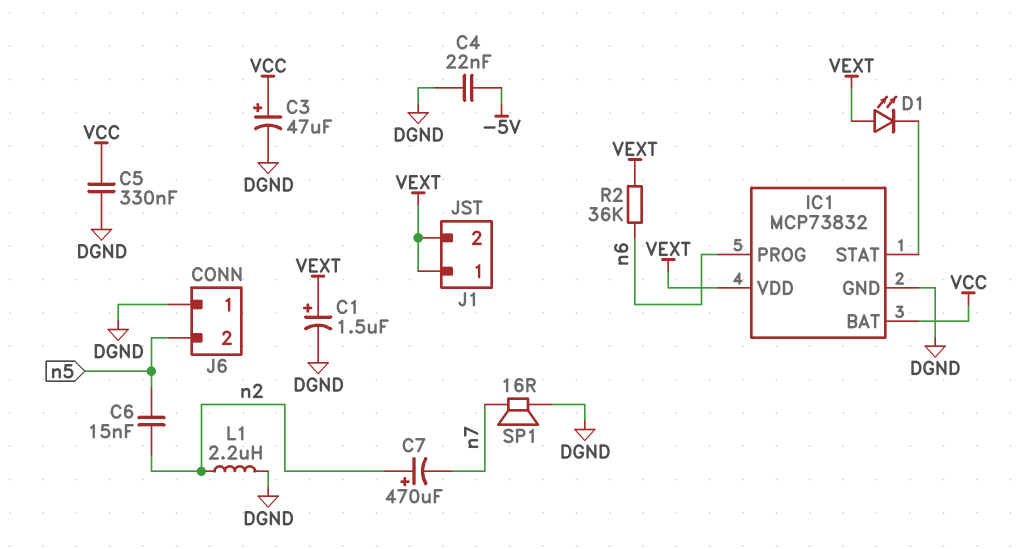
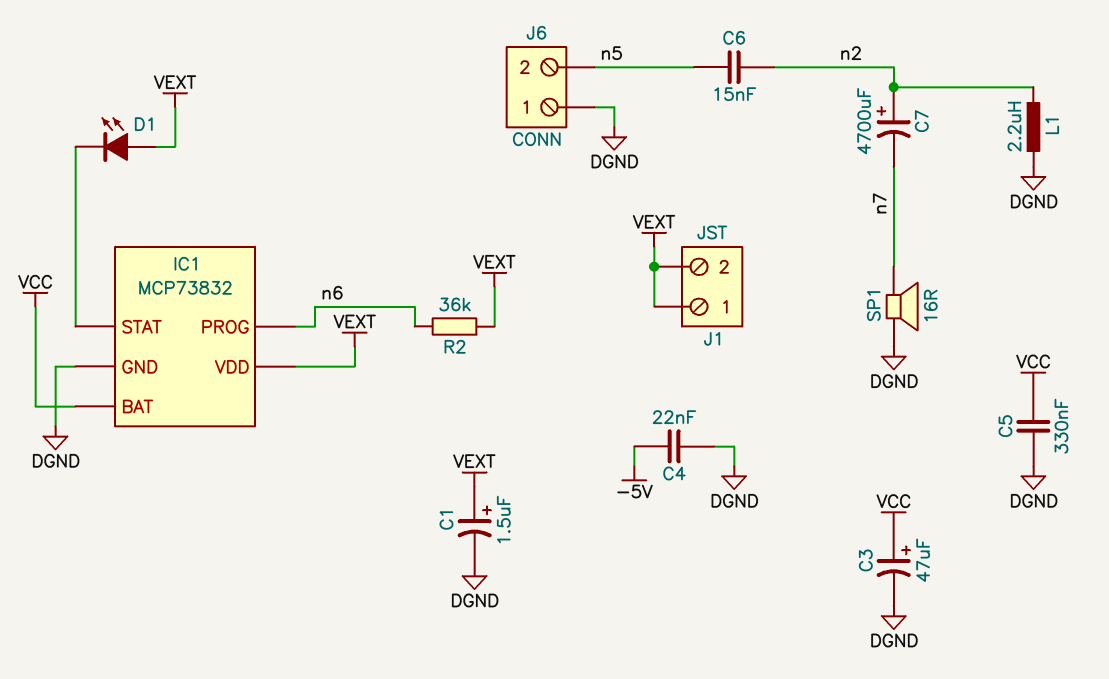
C7: 470uF (plus n2, minus n7) -> 4700uF (plus n2, minus n7)

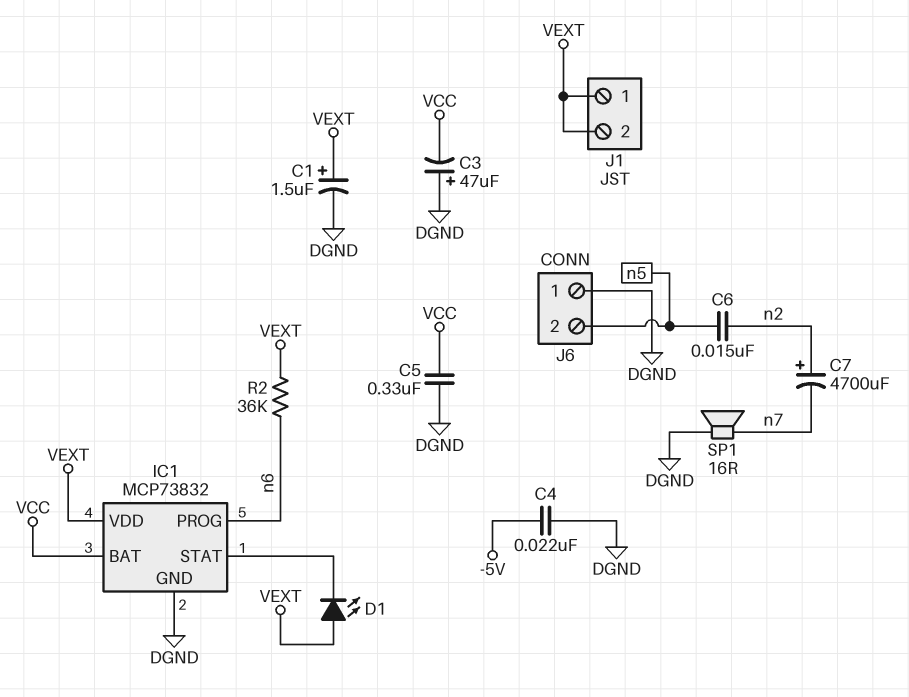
C3: 47uF (plus VCC, minus DGND) -> 47uF (plus DGND, minus VCC)
L1: 2.2uH (DGND, n2) -> none

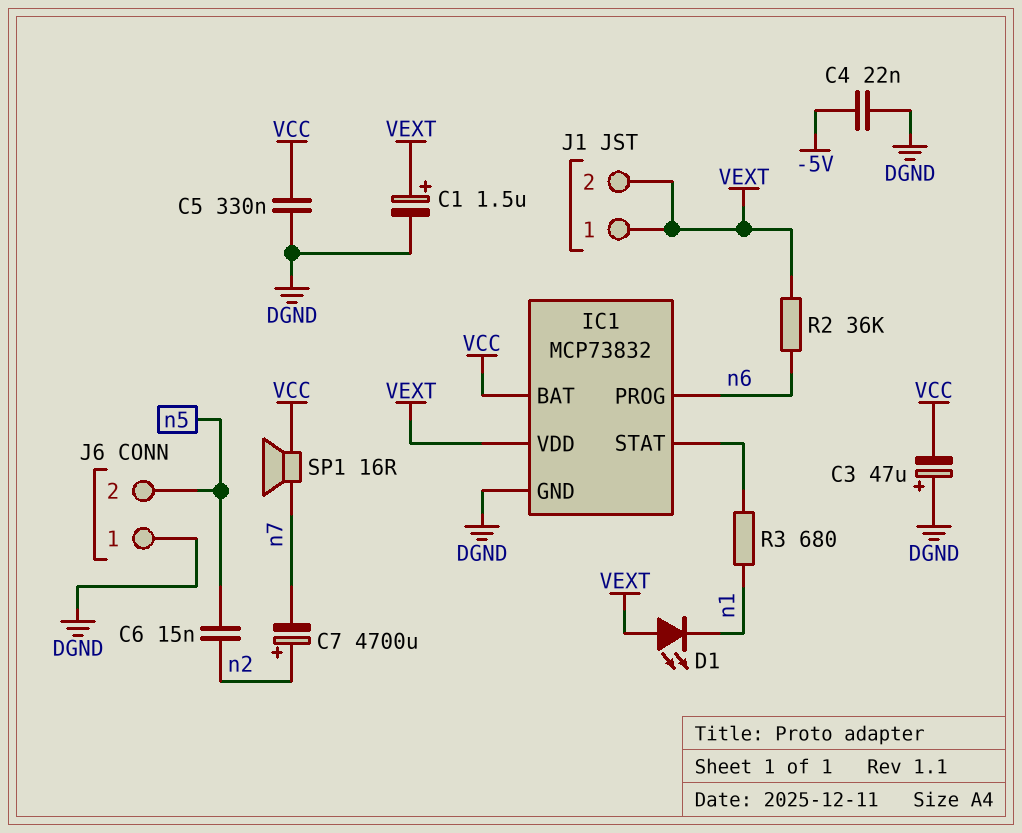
D1: LED (A VEXT, K IC1/STAT) -> LED (A VEXT, K n1)
R3: none -> 680 (IC1/STAT, n1)
SP1: speaker 16R (DGND, n7) -> speaker 16R (VCC, n7)

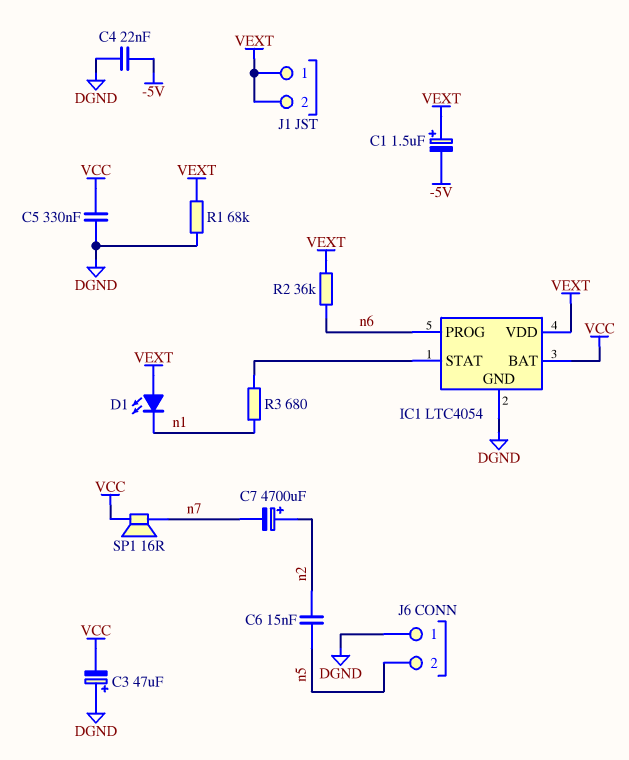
C1: 1.5uF (plus VEXT, minus DGND) -> 1.5uF (plus VEXT, minus -5V)
IC1: MCP73832 -> LTC4054
R1: none -> 68k (DGND, VEXT)

